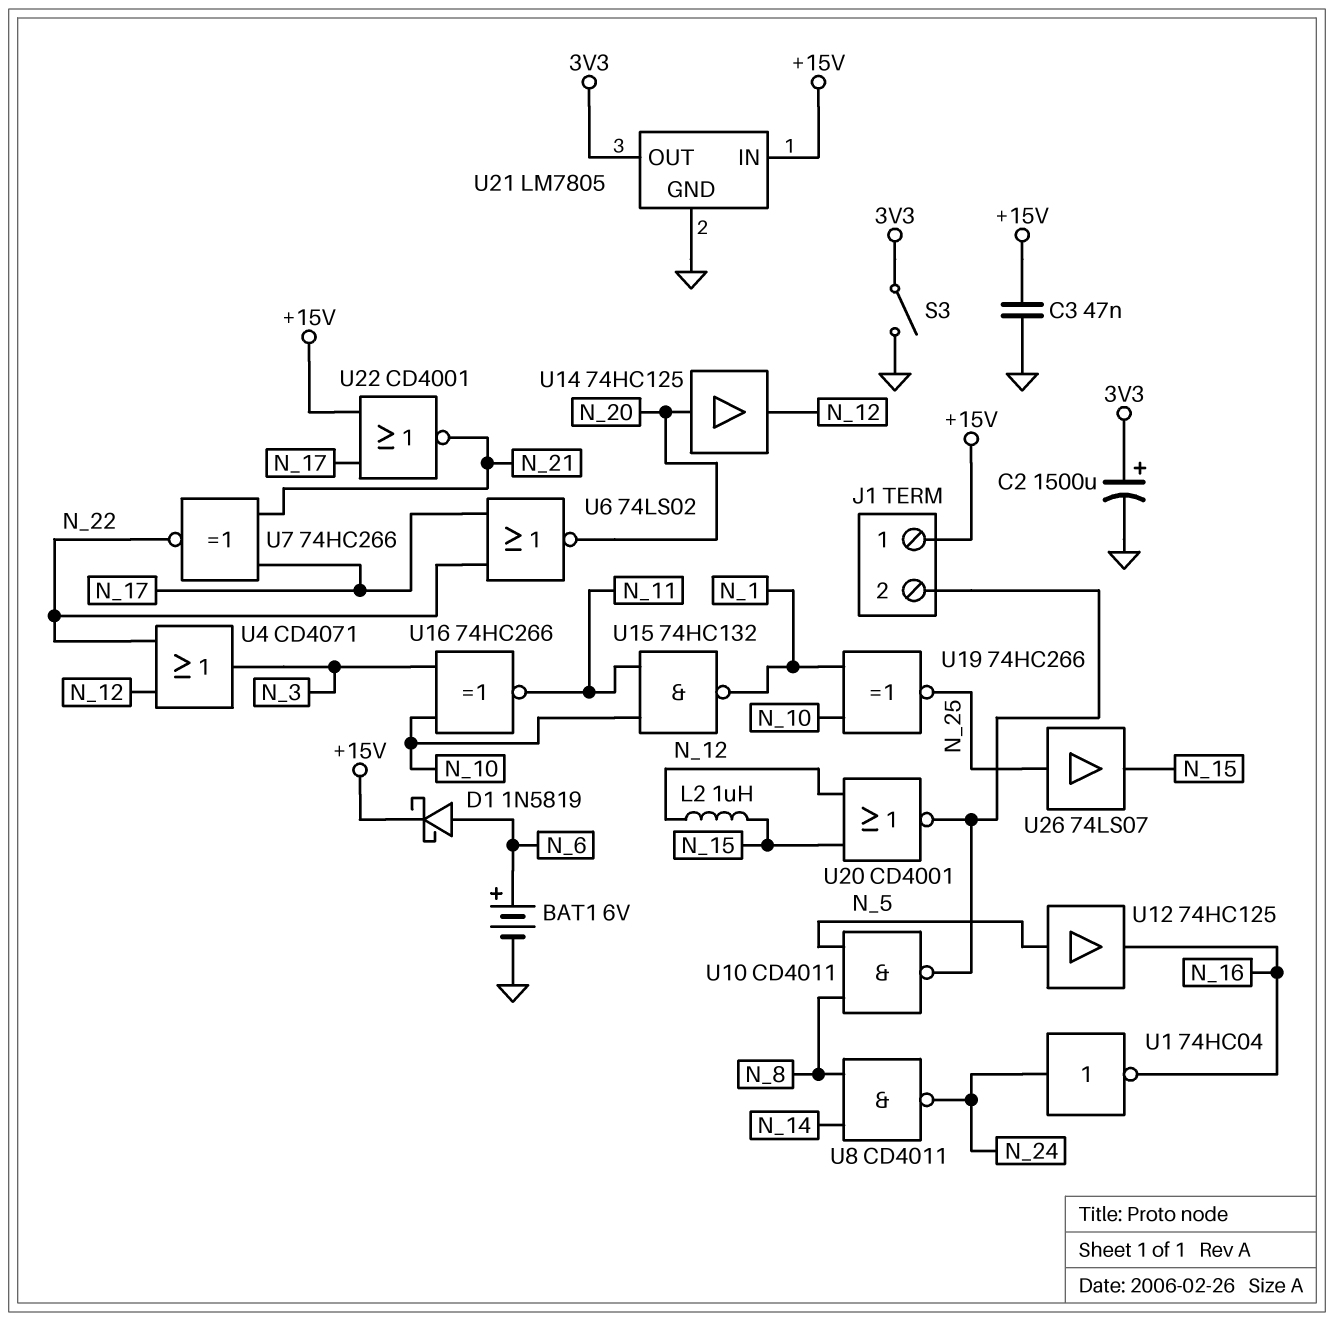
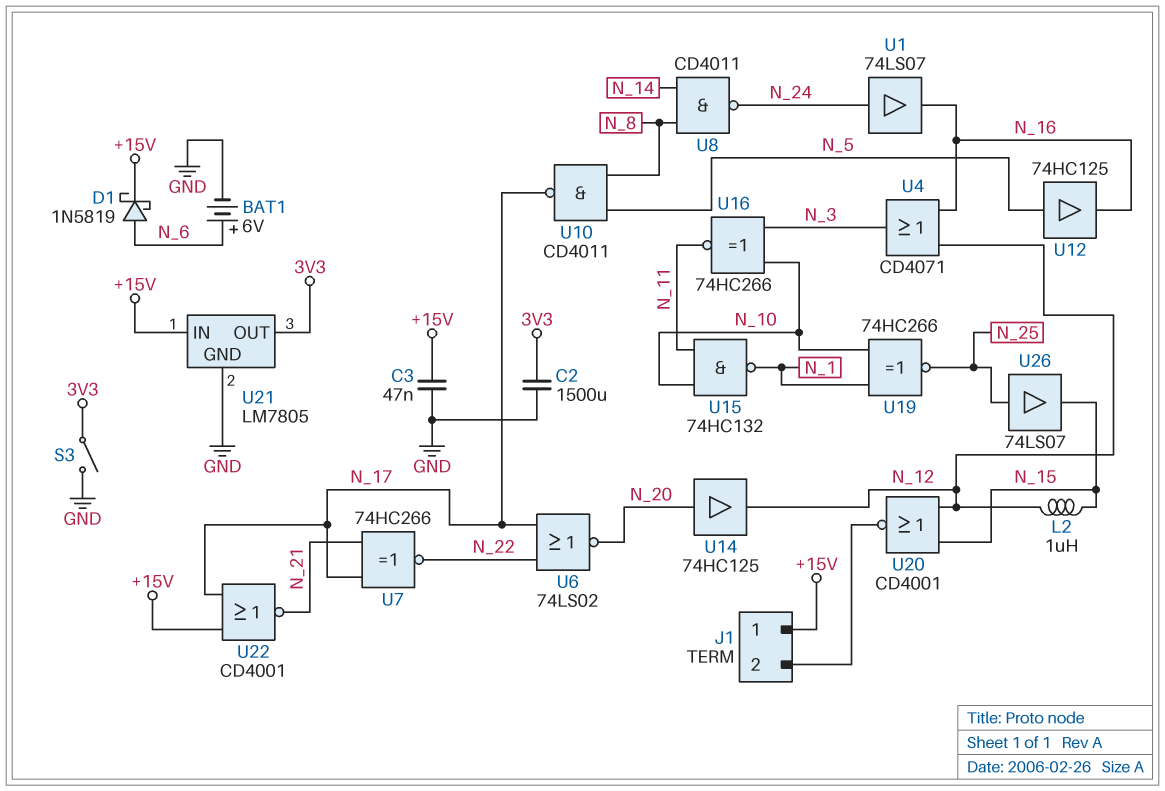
C2: 1500uF (plus 3V3, minus GND) -> 1500uF (3V3, GND)
U1: NOT 74HC04 (in N_24, out N_16) -> buffer 74LS07 (in N_24, out N_16)
U4: OR CD4071 (in N_12, in N_22, out N_3) -> OR CD4071 (in N_12, in N_16, out N_3)
U10: NAND CD4011 (in N_5, in N_8, out J1/2) -> NAND CD4011 (in N_5, in N_8, out N_17)

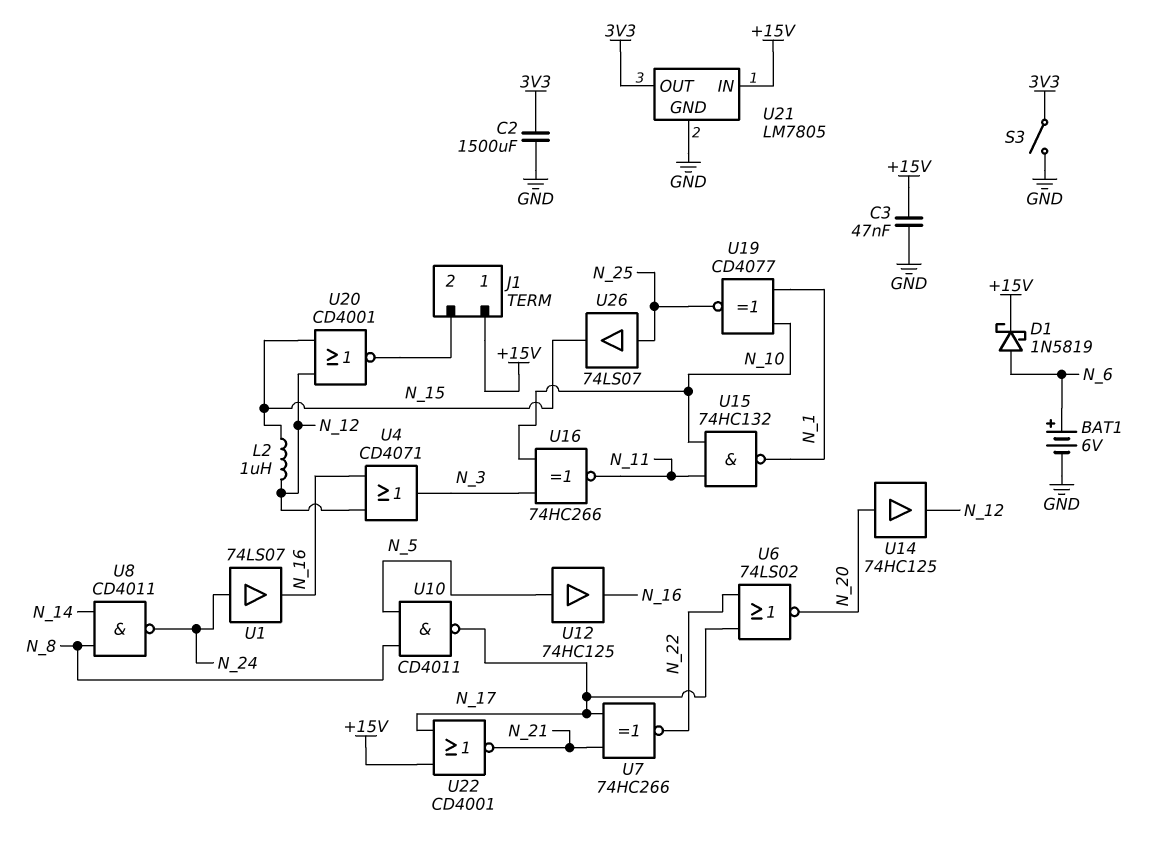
U19: XNOR 74HC266 (in N_1, in N_10, out N_25) -> XNOR CD4077 (in N_1, in N_10, out N_25)

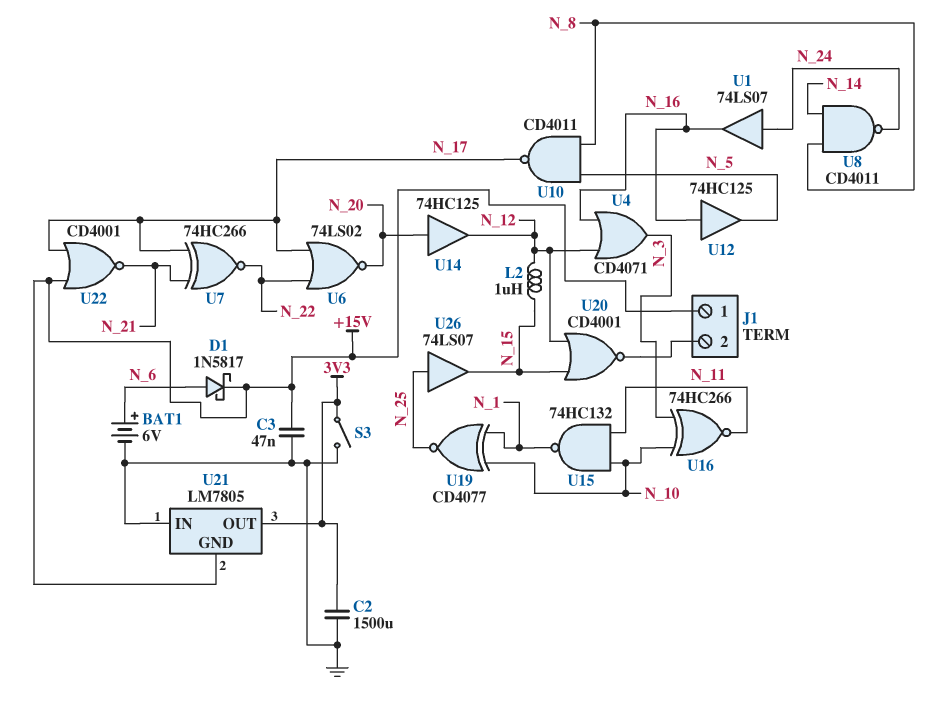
D1: schottky 1N5819 (A N_6, K +15V) -> schottky 1N5817 (A N_6, K +15V)
U12: buffer 74HC125 (in N_5, out N_16) -> buffer 74HC125 (in N_16, out N_5)
U21 pin GND: GND -> +15V
U21 pin IN: +15V -> GND

